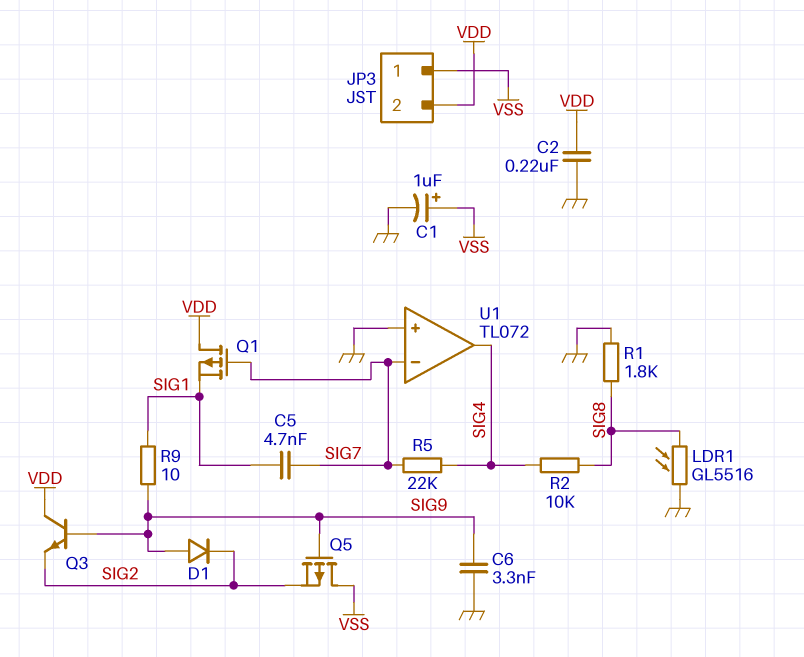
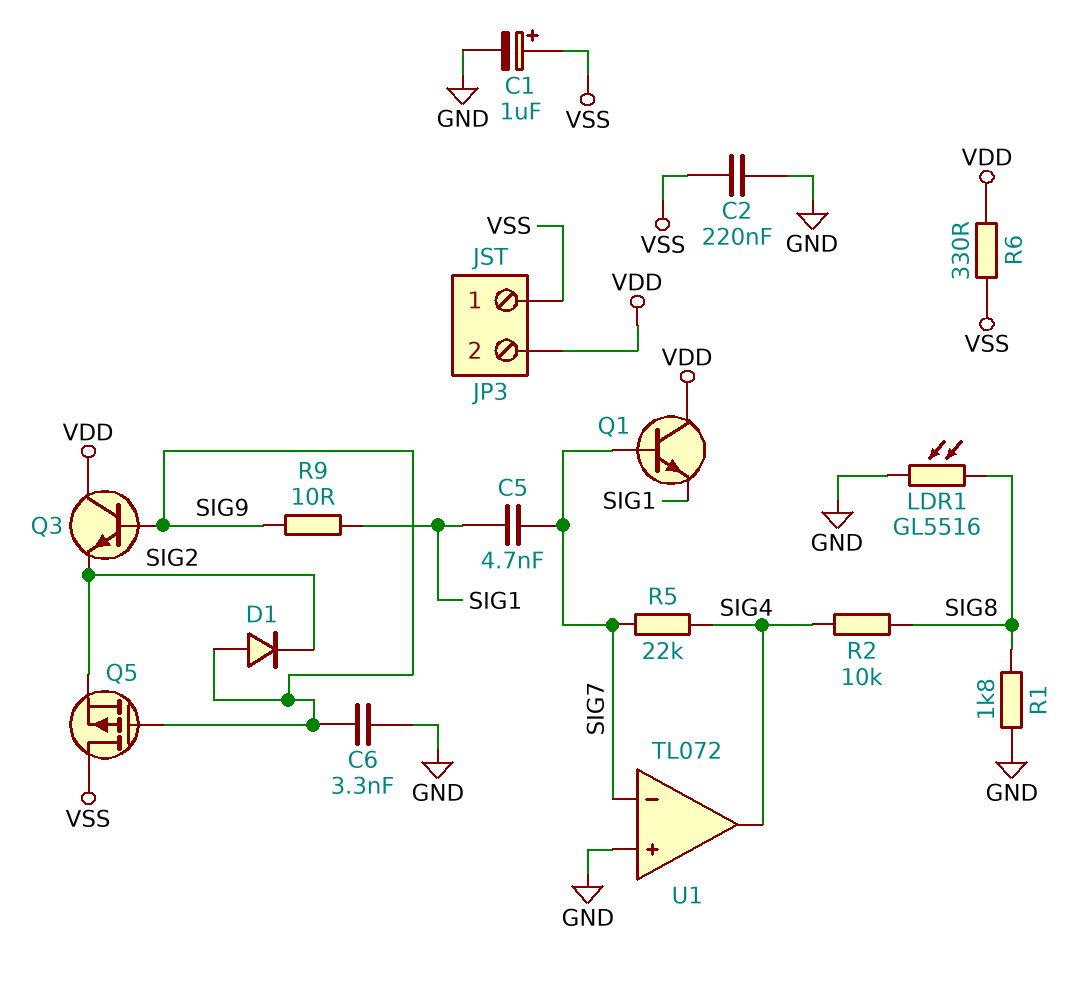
C2: 220nF (GND, VDD) -> 220nF (GND, VSS)
Q1: PMOS (G SIG7, D VDD, S SIG1) -> NPN (B SIG7, C VDD, E SIG1)
R6: none -> 330 (VDD, VSS)

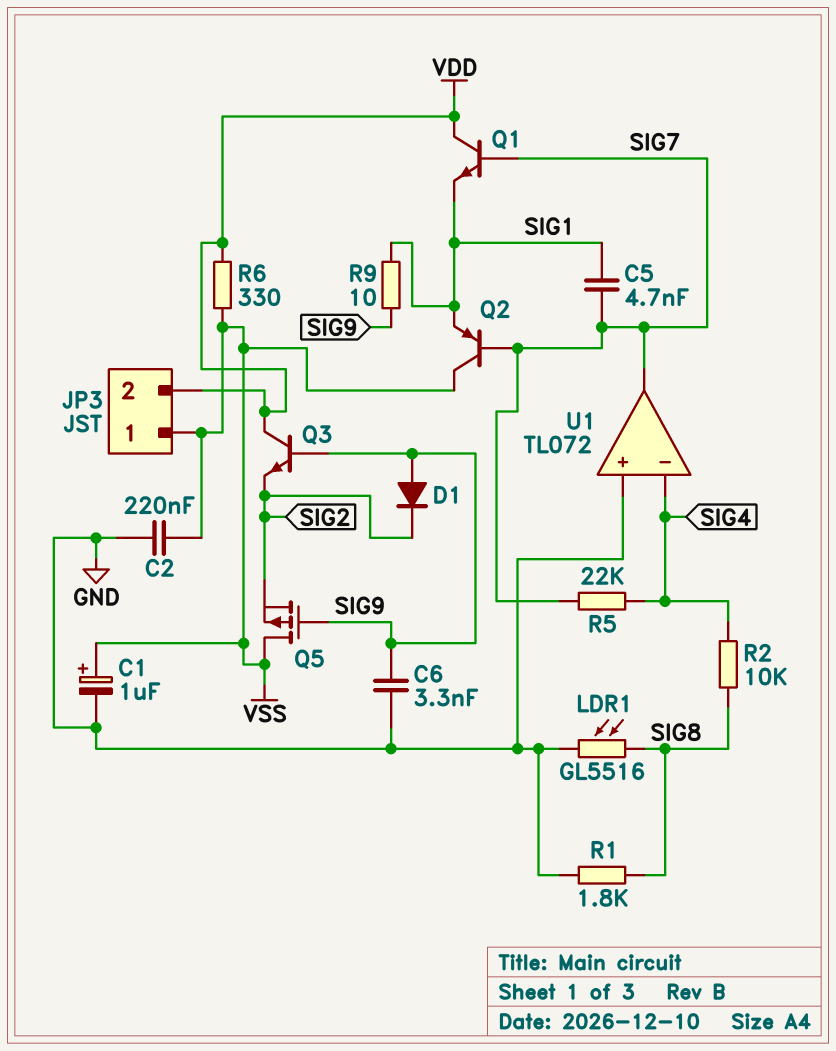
Q2: none -> PNP (B SIG7, C VSS, E SIG1)
U1 pin in-: SIG7 -> SIG4
U1 pin out: SIG4 -> SIG7

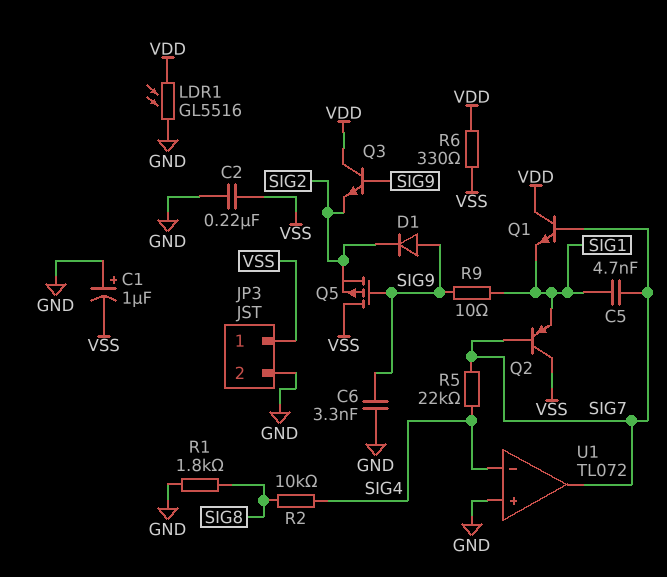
C1: 1uF (plus VSS, minus GND) -> 1uF (plus GND, minus VSS)
JP3 pin 2: VDD -> GND
LDR1: GL5516 (GND, SIG8) -> GL5516 (GND, VDD)

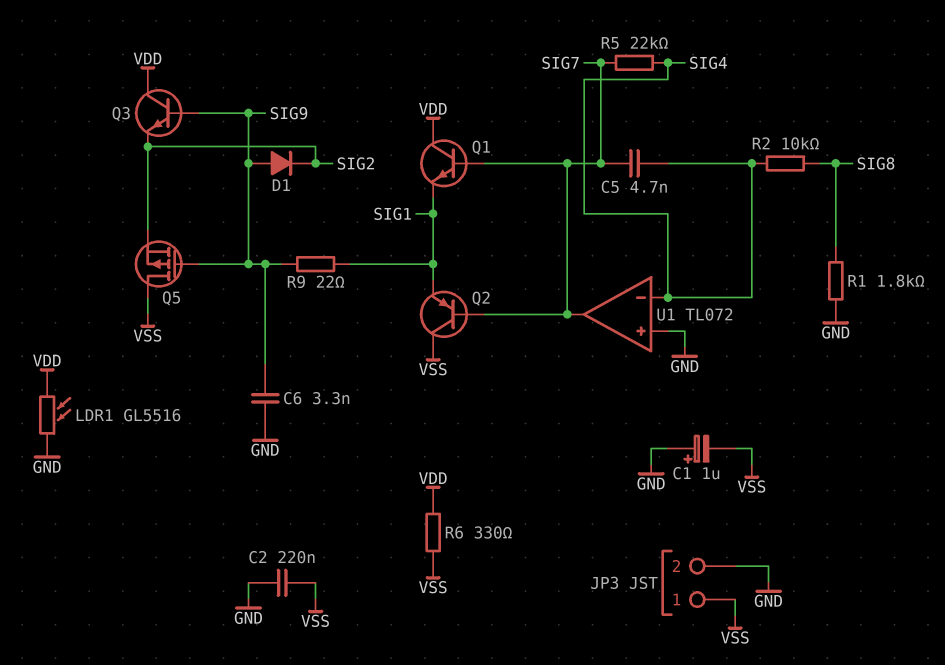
C5: 4.7nF (SIG1, SIG7) -> 4.7nF (SIG4, SIG7)
R9: 10 (SIG1, SIG9) -> 22 (SIG1, SIG9)

